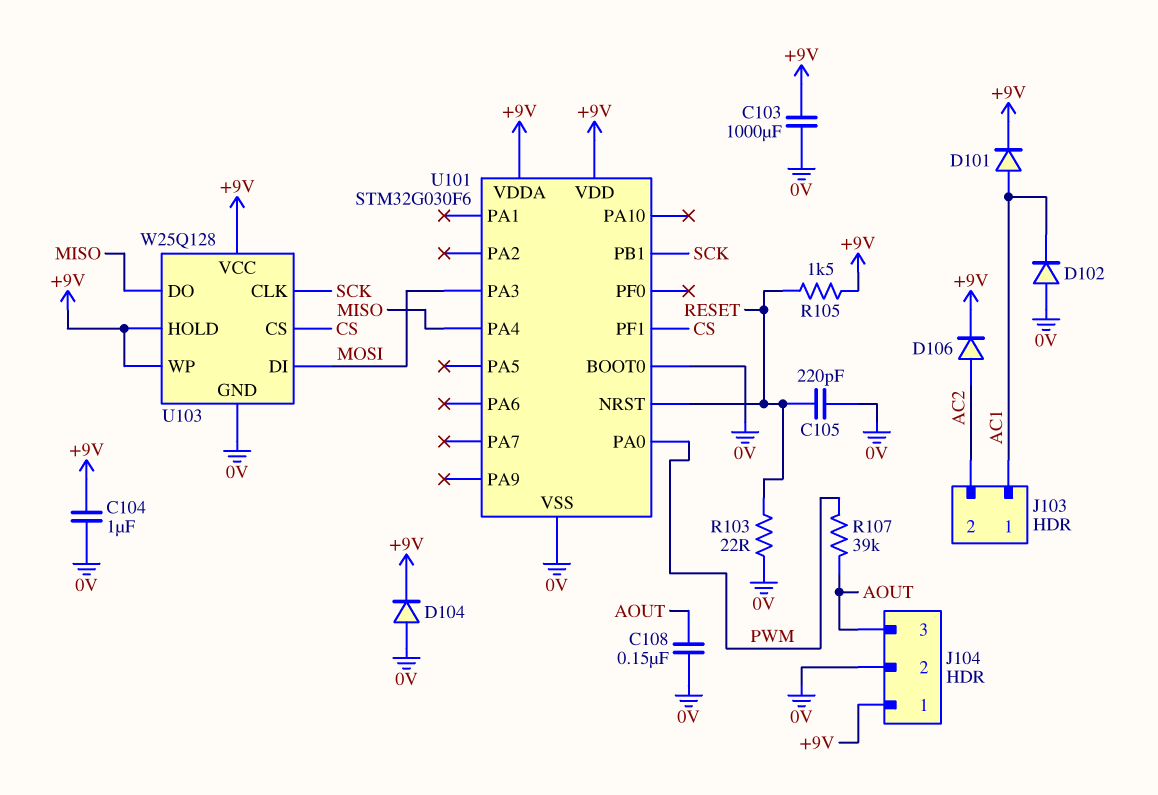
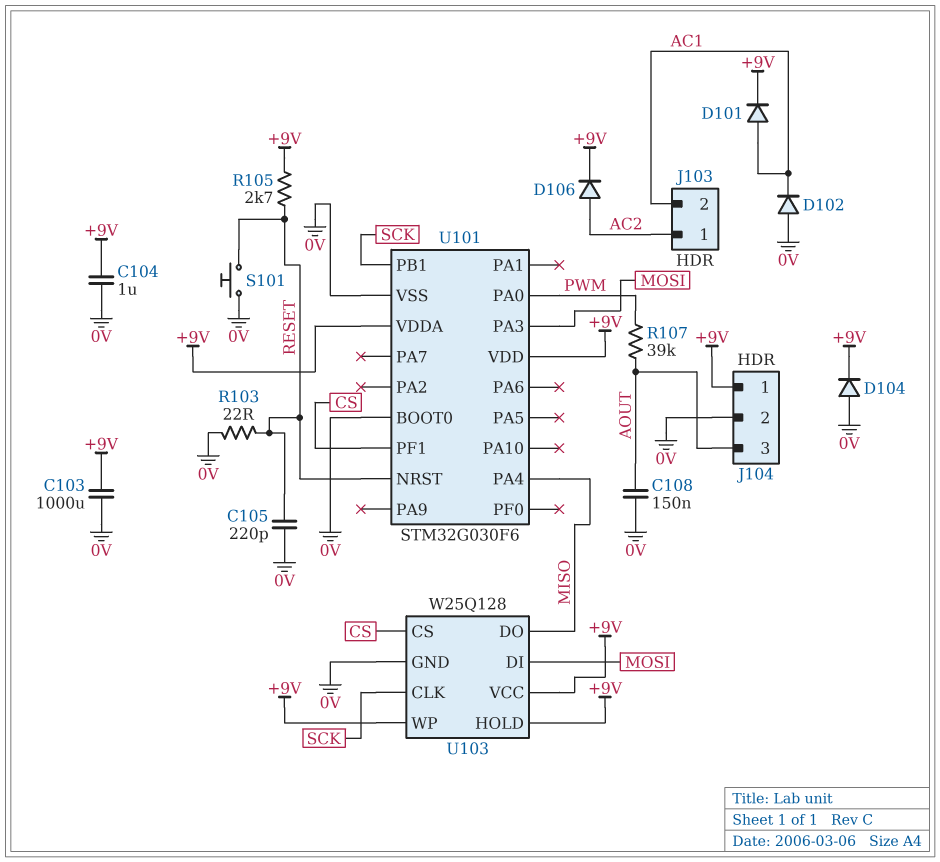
J103 pin 1: AC1 -> AC2
J103 pin 2: AC2 -> AC1
R105: 1.5k (+9V, RESET) -> 2.7k (+9V, RESET)
S101: none -> button (0V, RESET)

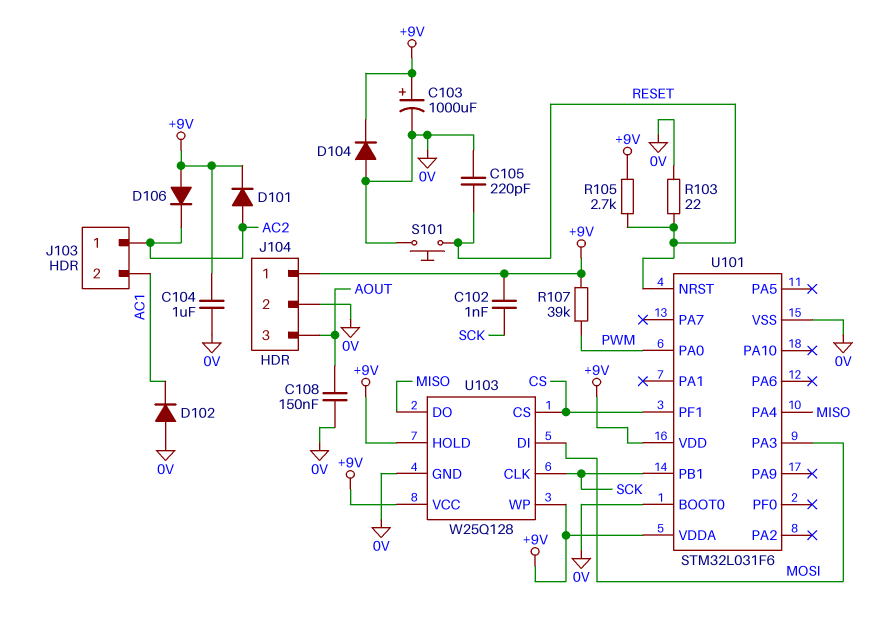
C102: none -> 1nF (+9V, SCK)
C103: 1000uF (+9V, 0V) -> 1000uF (plus +9V, minus 0V)
D101: diode (A AC1, K +9V) -> diode (A AC2, K +9V)
D106: diode (A AC2, K +9V) -> diode (A +9V, K AC2)
R107: 39k (AOUT, PWM) -> 39k (+9V, PWM)
U101: STM32G030F6 -> STM32L031F6

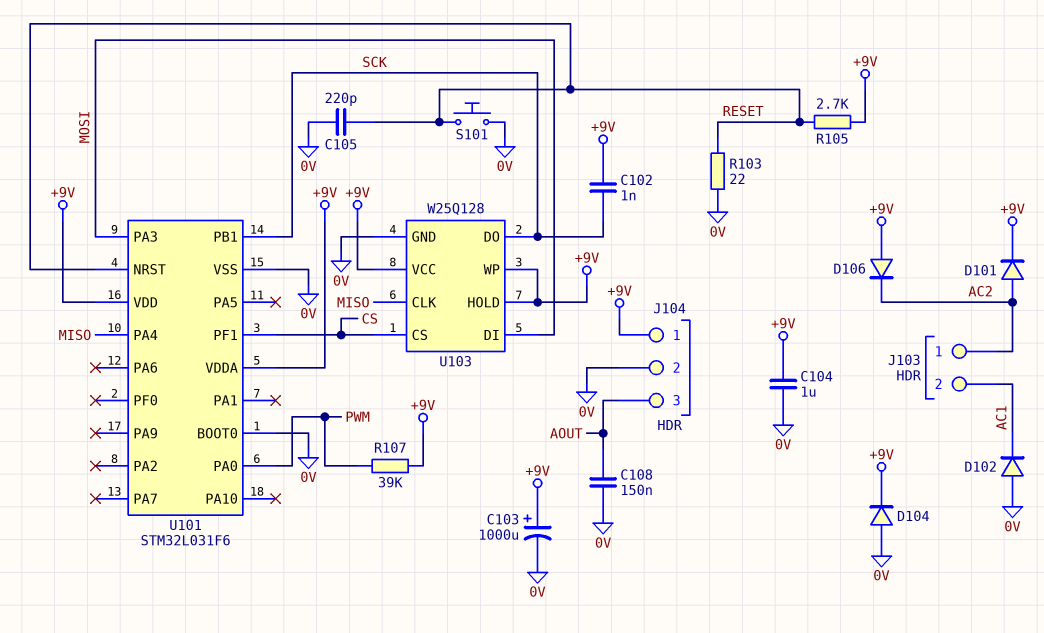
U103 pin CLK: SCK -> MISO
U103 pin DO: MISO -> SCK

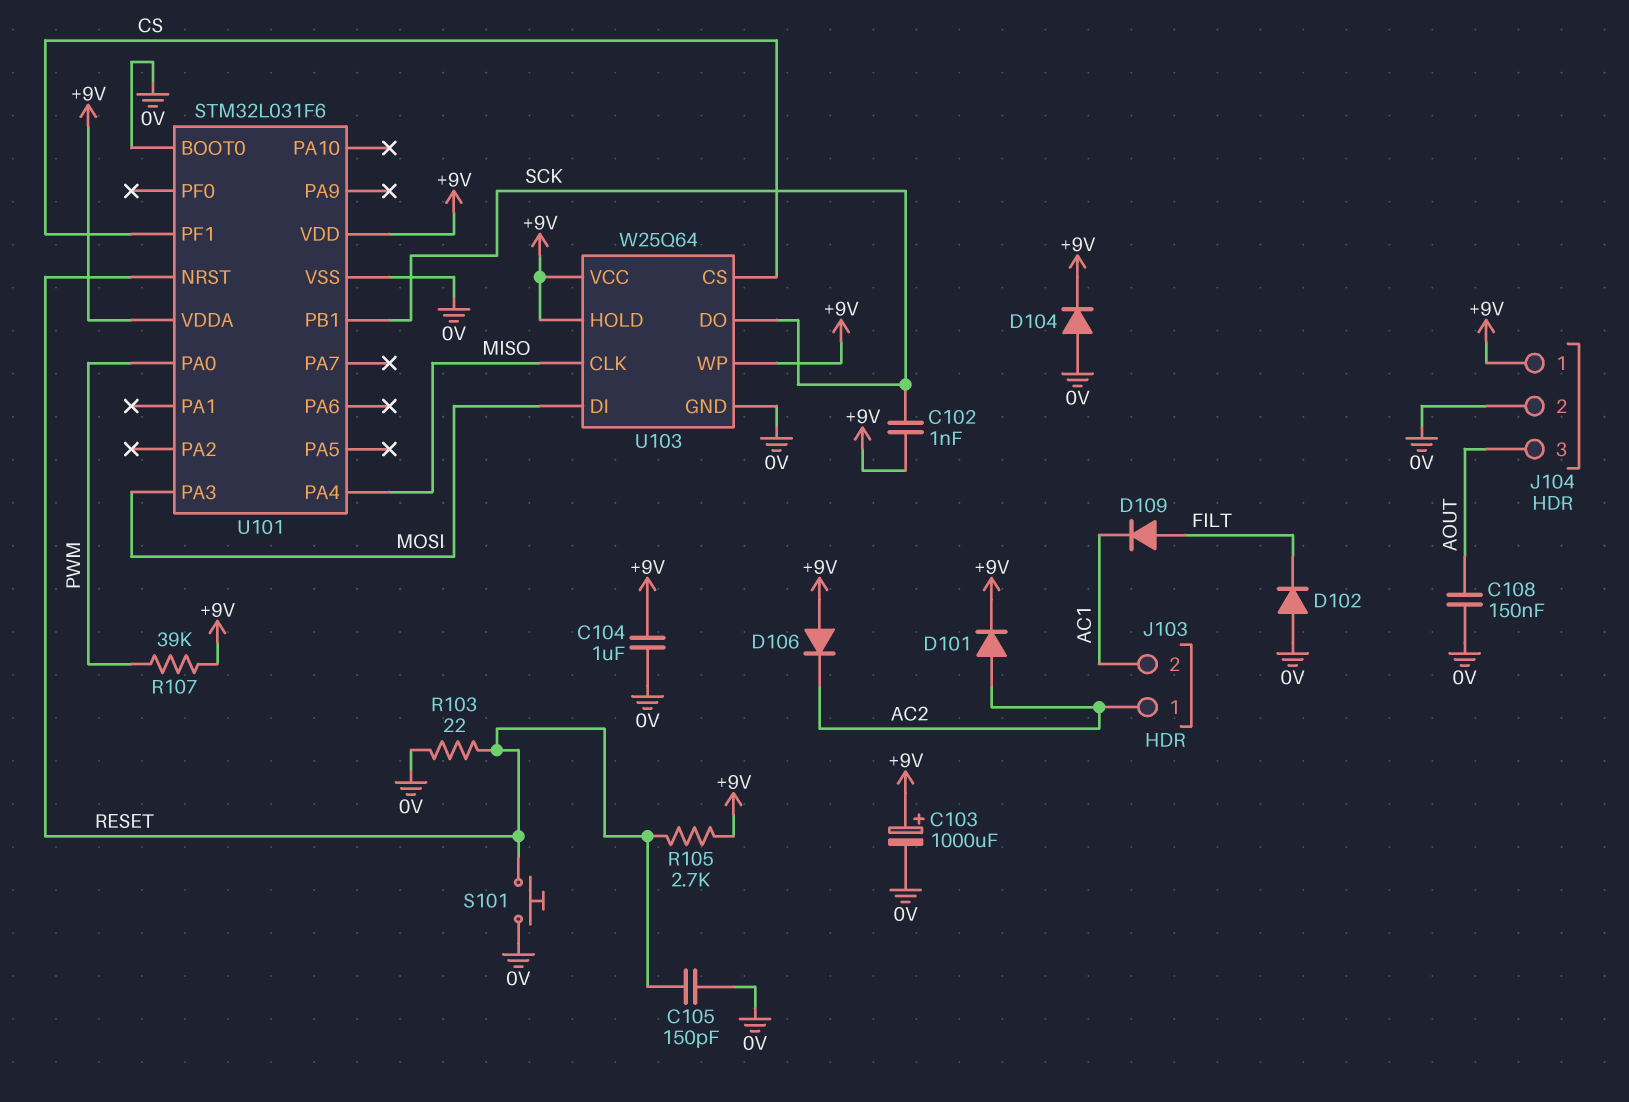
C105: 220pF (0V, RESET) -> 150pF (0V, RESET)
D102: diode (A 0V, K AC1) -> diode (A 0V, K FILT)
D109: none -> diode (A FILT, K AC1)
U103: W25Q128 -> W25Q64

